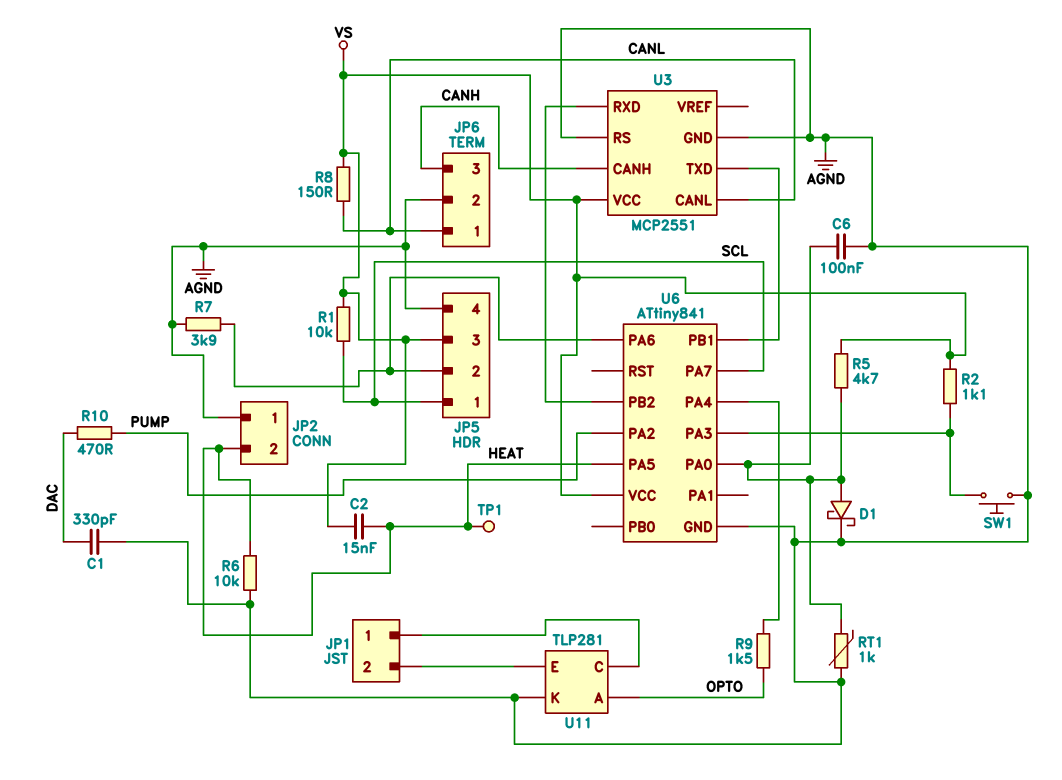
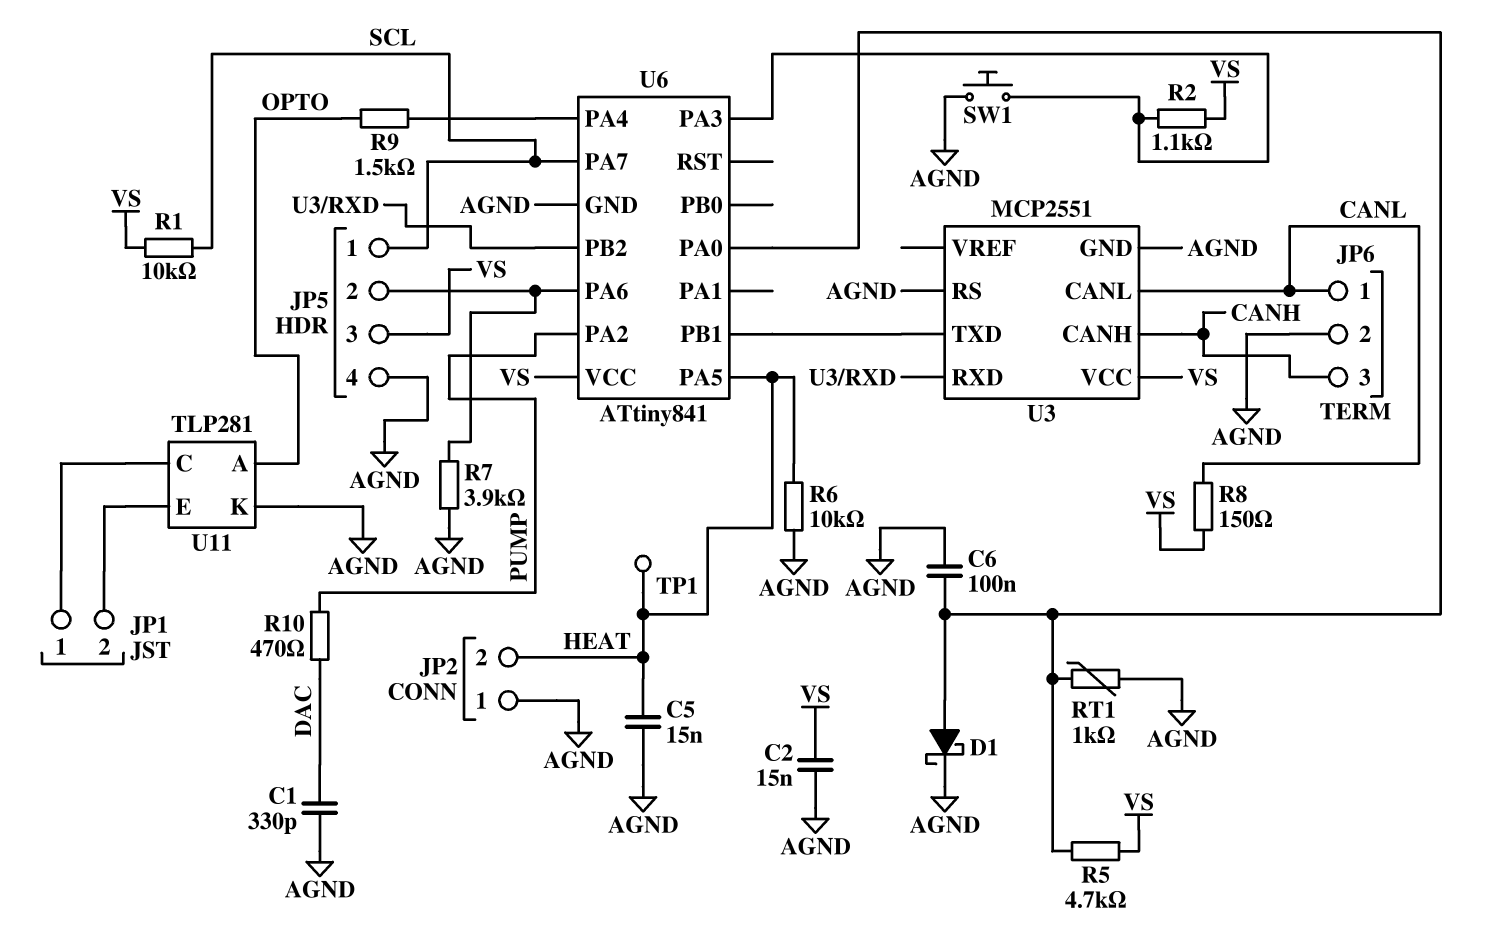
C2: 15nF (HEAT, VS) -> 15nF (AGND, VS)
C5: none -> 15nF (AGND, HEAT)

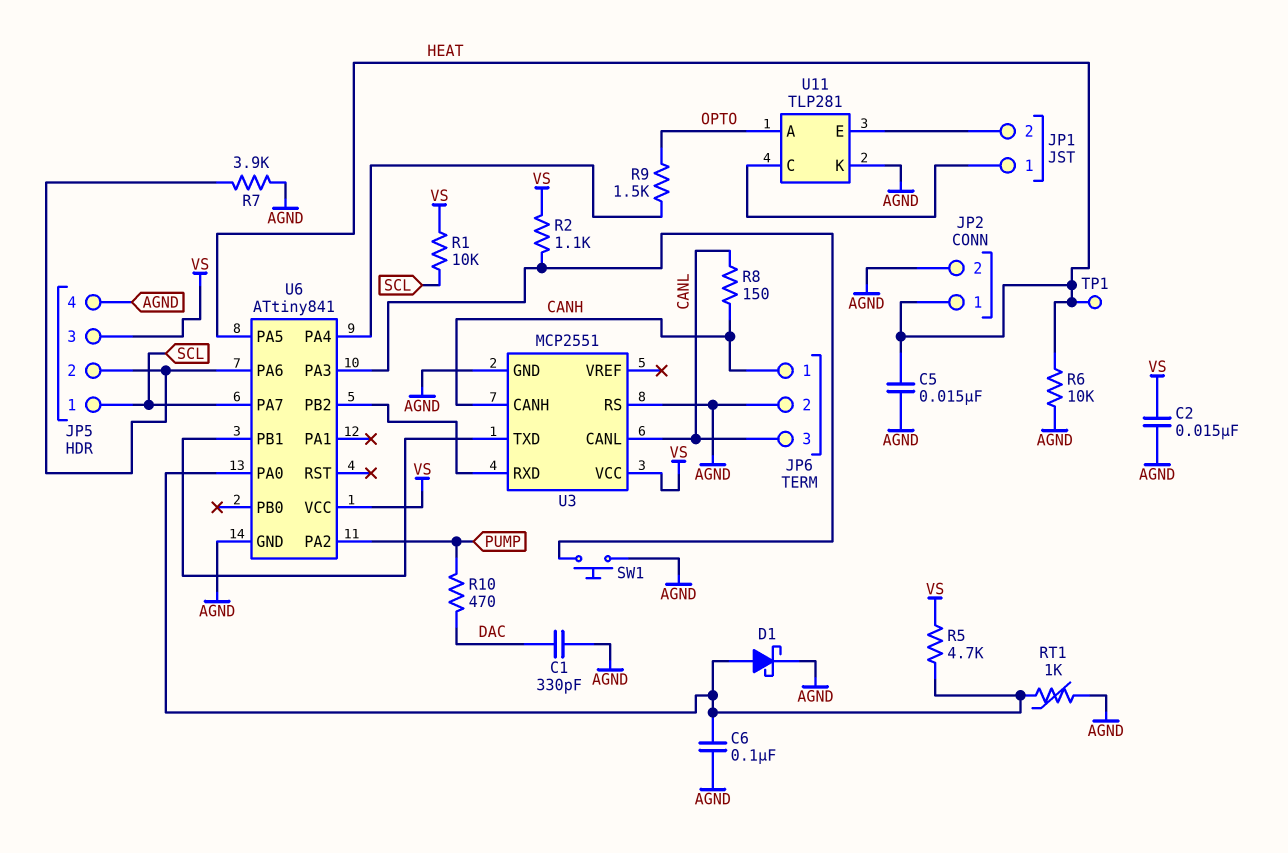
JP2 pin 1: AGND -> HEAT
JP2 pin 2: HEAT -> AGND
JP6 pin 1: CANL -> CANH
JP6 pin 3: CANH -> CANL
R8: 150 (CANL, VS) -> 150 (CANH, CANL)

